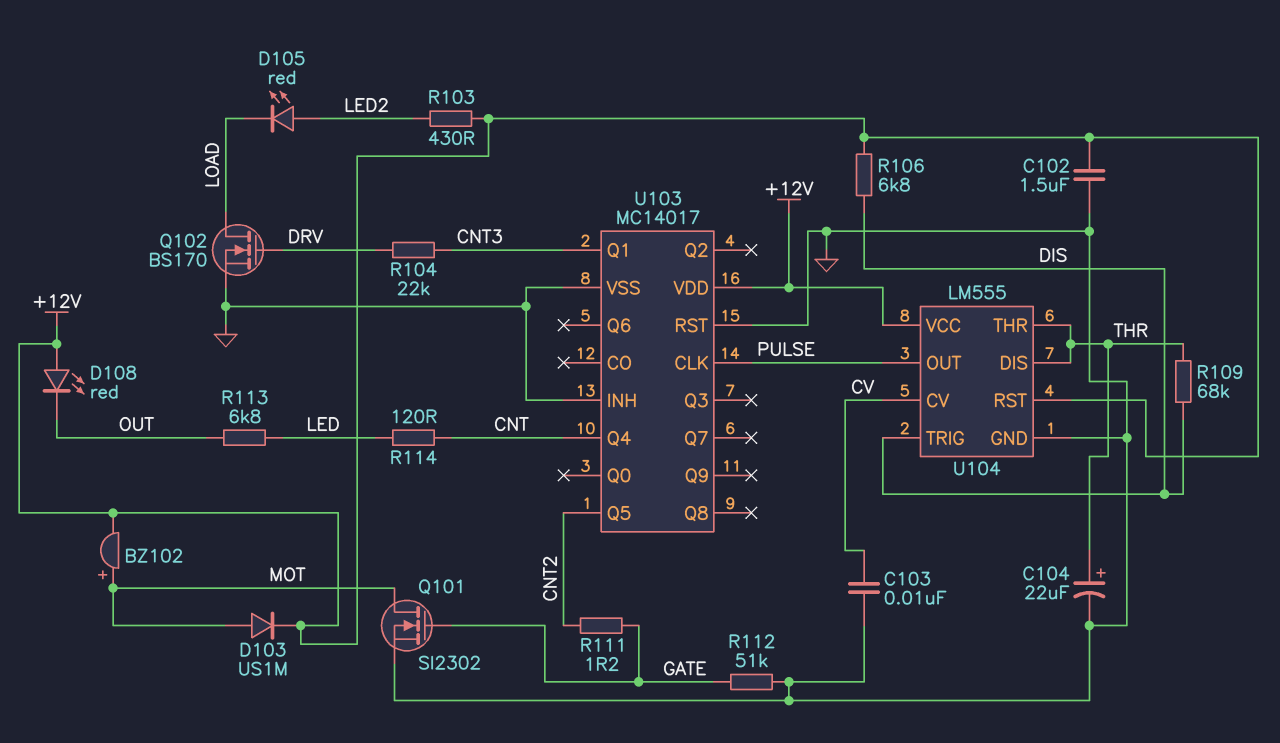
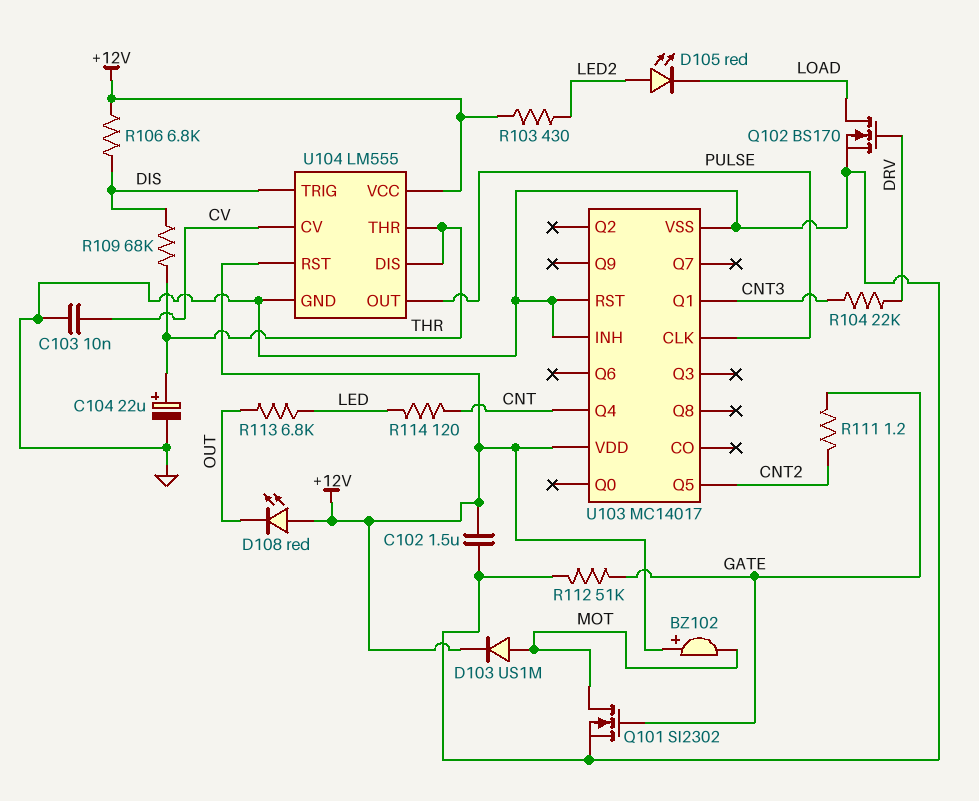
BZ102: buzzer (plus MOT, minus +12V) -> buzzer (plus +12V, minus MOT)

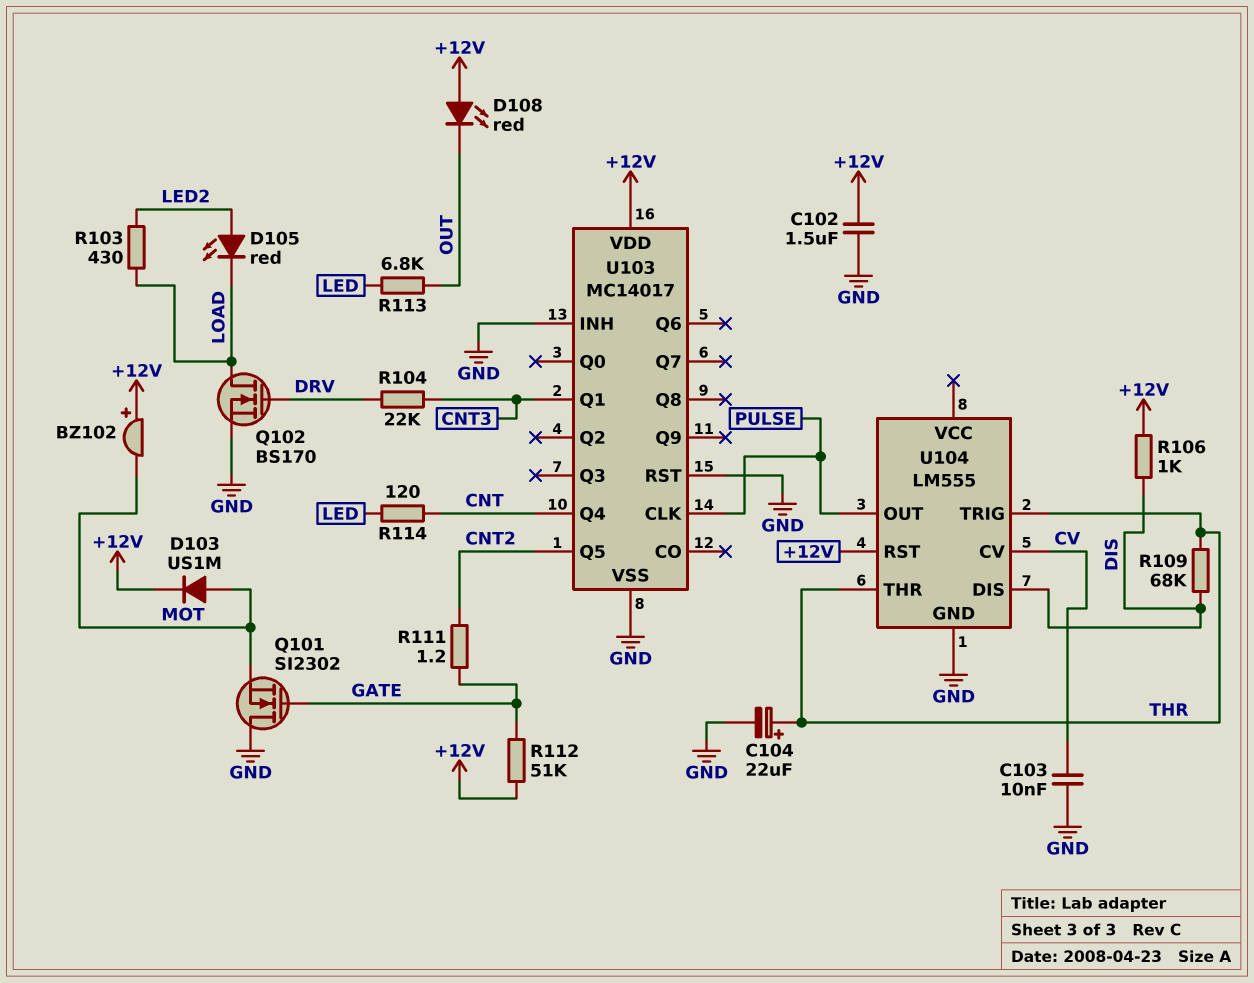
Q101: NMOS SI2302 (G GATE, D MOT, S GND) -> NMOS SI2302 (G GATE, D GND, S MOT)
R103: 430 (+12V, LED2) -> 430 (LED2, LOAD)
R106: 6.8k (+12V, DIS) -> 1k (+12V, DIS)
R112: 51k (GATE, GND) -> 51k (+12V, GATE)
U104 pin DIS: THR -> DIS
U104 pin TRIG: DIS -> THR
U104 pin VCC: +12V -> none

